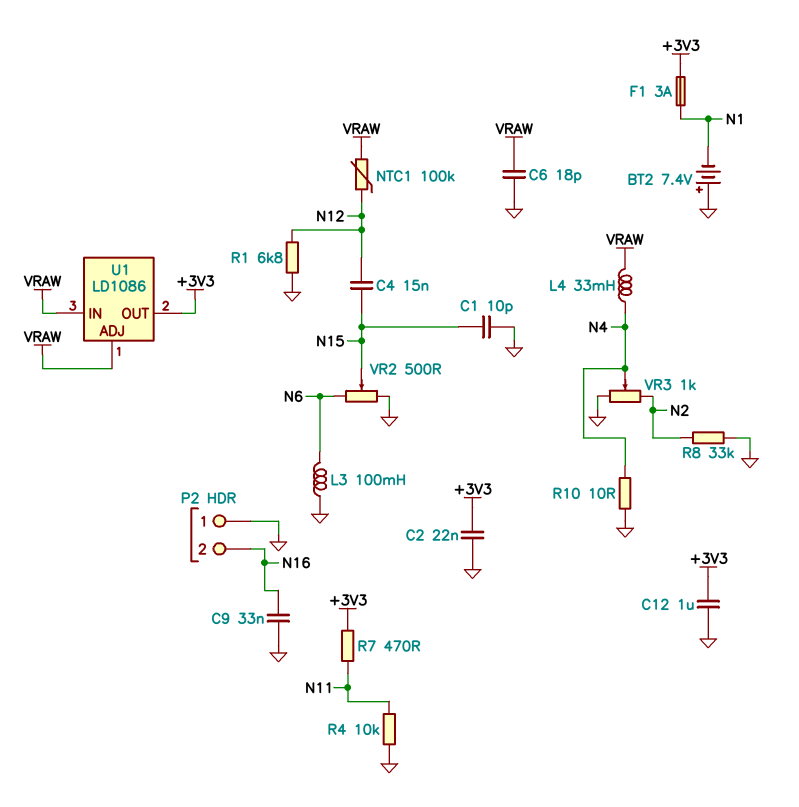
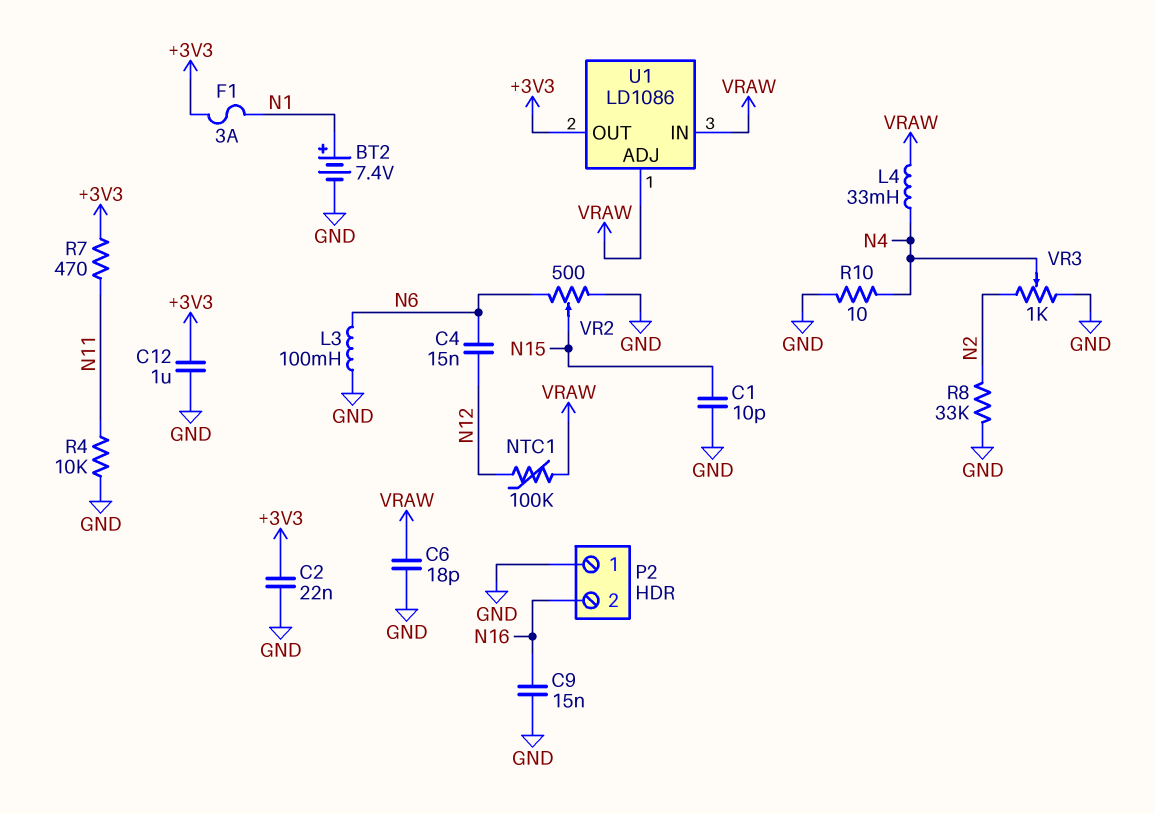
BT2: 7.4V (plus GND, minus N1) -> 7.4V (plus N1, minus GND)
C4: 15nF (N12, N15) -> 15nF (N6, N12)
C9: 33nF (GND, N16) -> 15nF (GND, N16)
R1: 6.8k (GND, N12) -> none

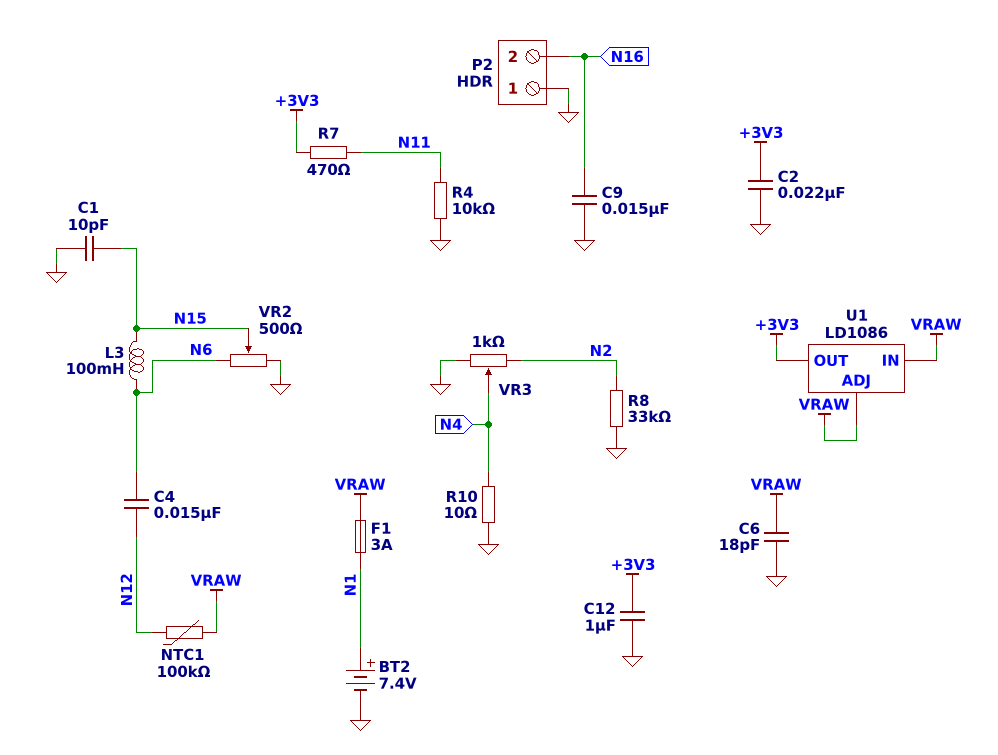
F1: 3A (+3V3, N1) -> 3A (N1, VRAW)
L3: 100mH (GND, N6) -> 100mH (N6, N15)
L4: 33mH (N4, VRAW) -> none

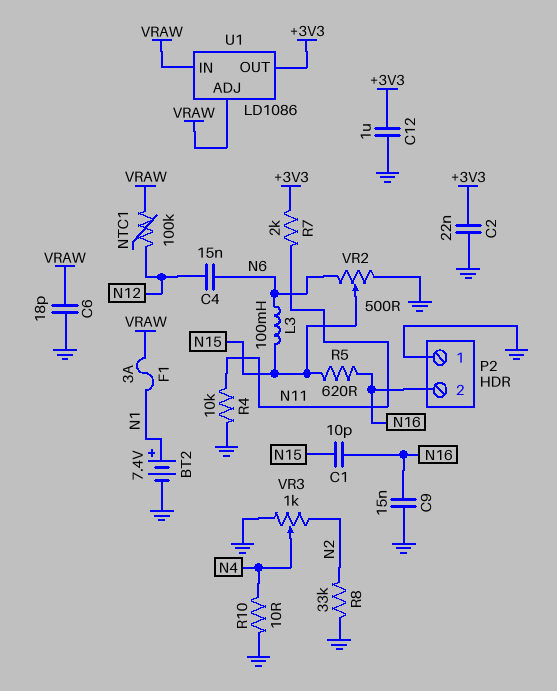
C1: 10pF (GND, N15) -> 10pF (N15, N16)
R5: none -> 620 (N15, N16)
R7: 470 (+3V3, N11) -> 2k (+3V3, N11)

